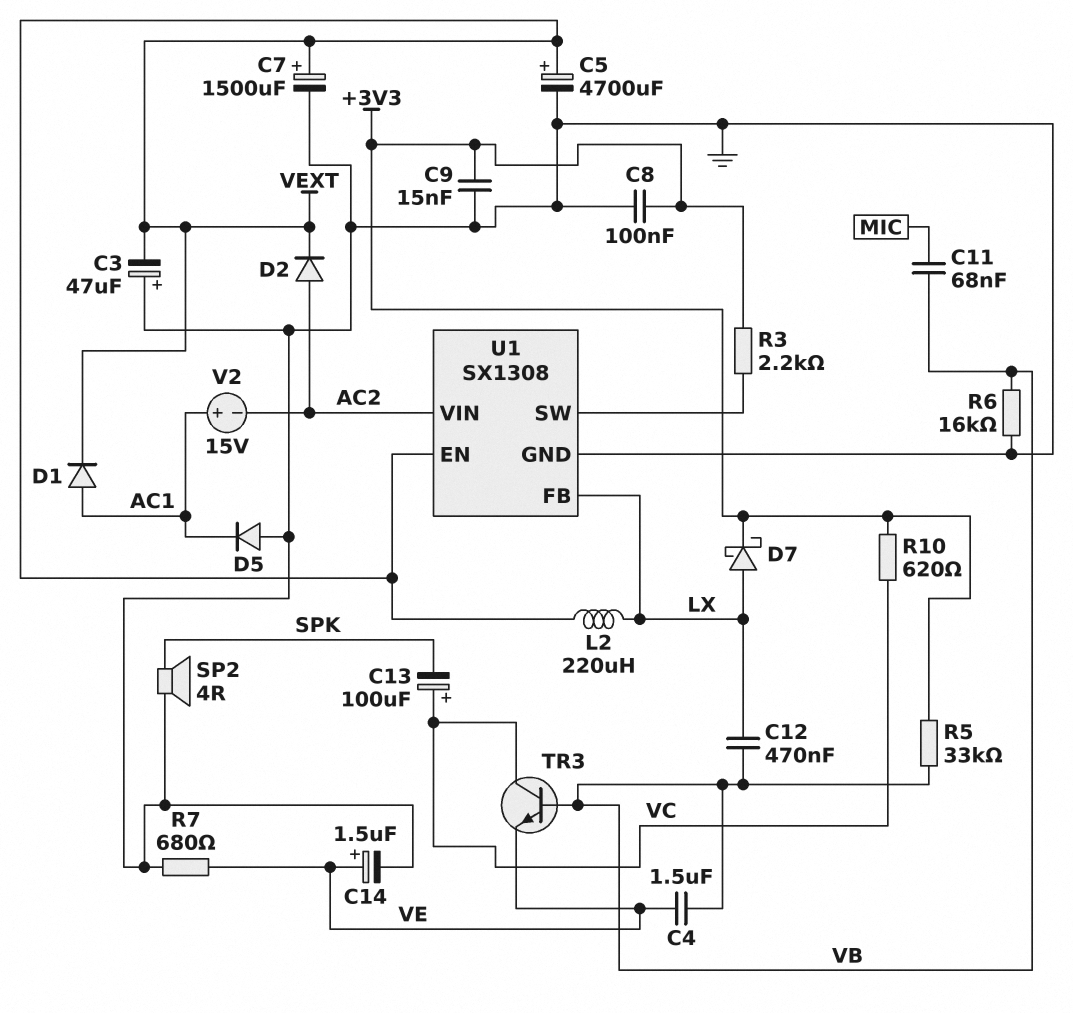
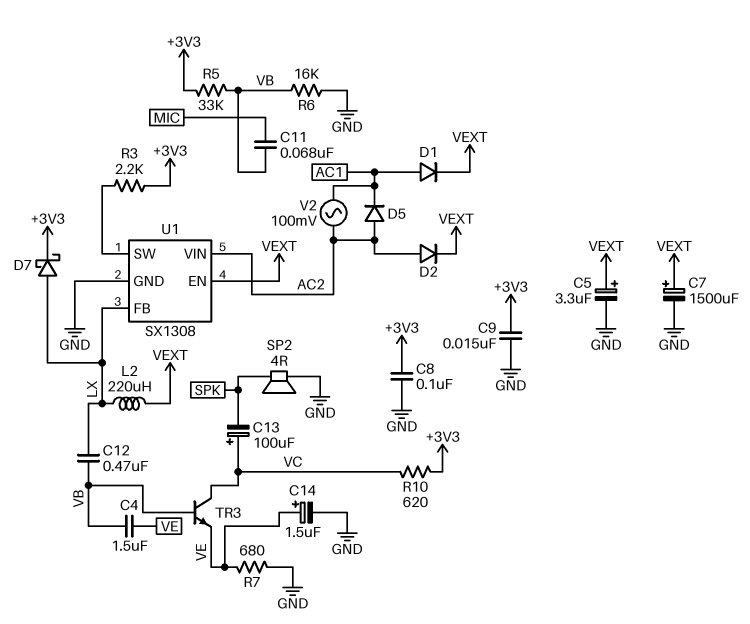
C3: 47uF (plus GND, minus VEXT) -> none
C5: 4700uF (plus VEXT, minus GND) -> 3.3uF (plus VEXT, minus GND)
D5: diode (A GND, K AC1) -> diode (A AC2, K AC1)
V2: 15V (plus AC1, minus AC2) -> AC 100mV (AC1, AC2)

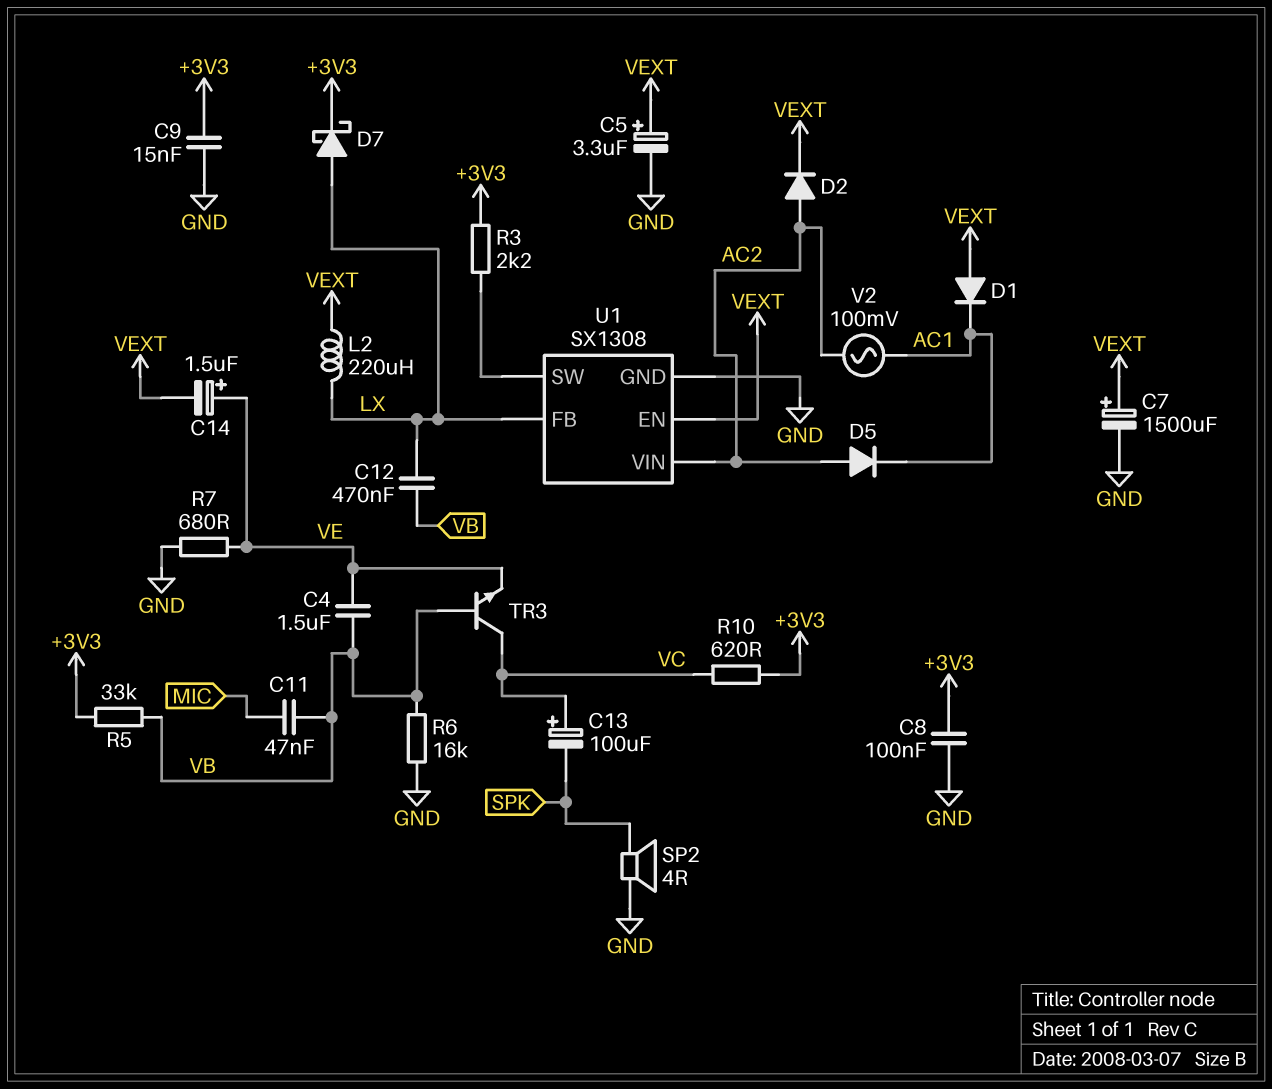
C11: 68nF (MIC, VB) -> 47nF (MIC, VB)
C14: 1.5uF (plus VE, minus GND) -> 1.5uF (plus VE, minus VEXT)
D1: diode (A AC1, K VEXT) -> diode (A VEXT, K AC1)

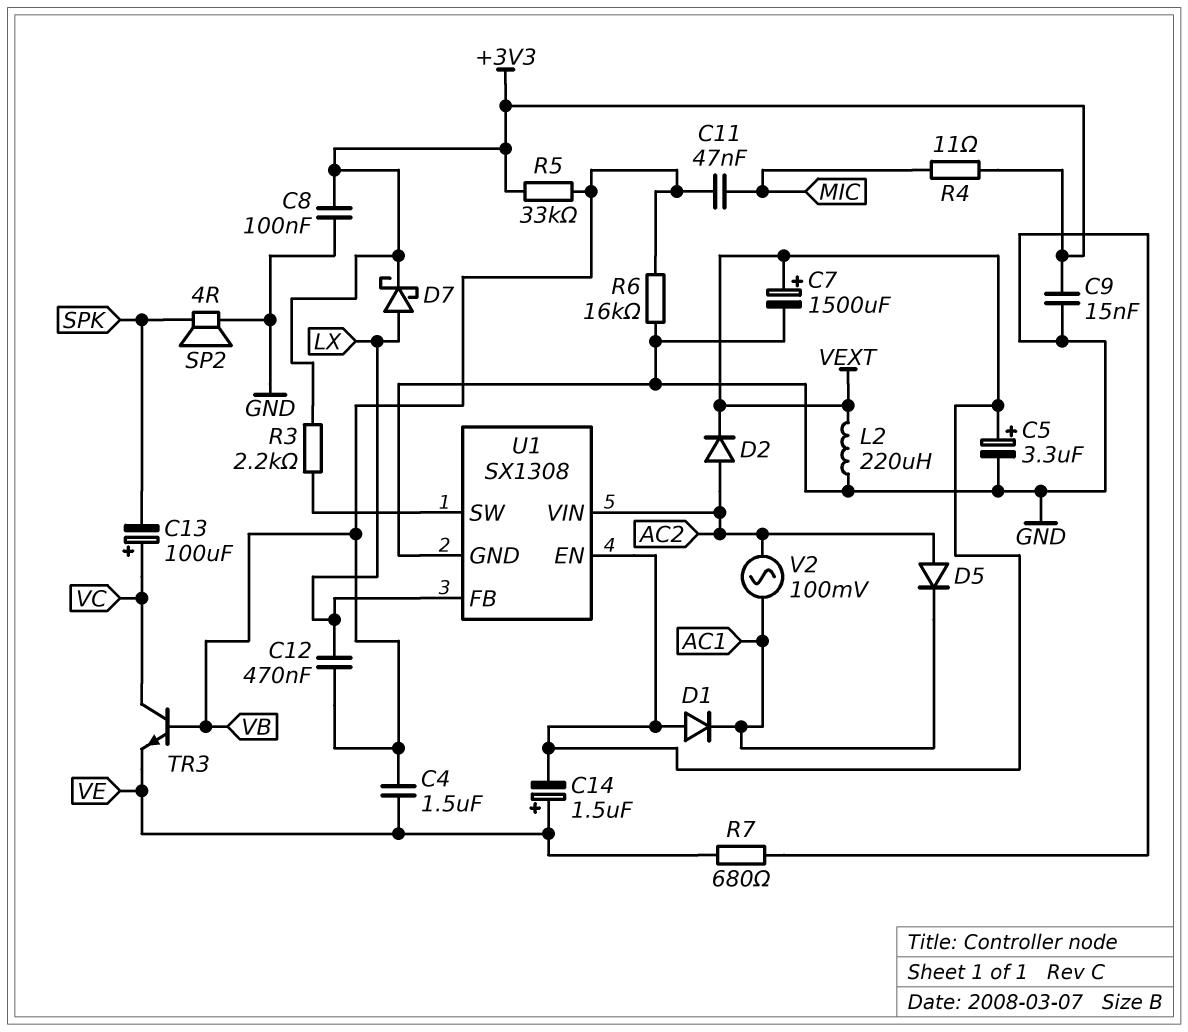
L2: 220uH (LX, VEXT) -> 220uH (GND, VEXT)
R4: none -> 11 (+3V3, MIC)
R10: 620 (+3V3, VC) -> none

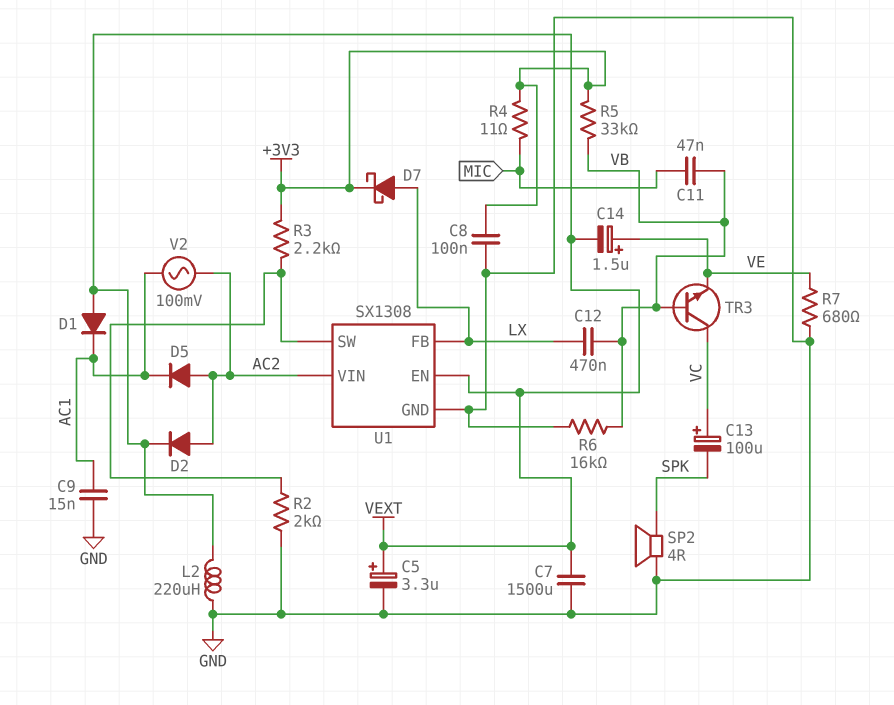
C4: 1.5uF (VB, VE) -> none
C7: 1500uF (plus VEXT, minus GND) -> 1500uF (GND, VEXT)
C9: 15nF (+3V3, GND) -> 15nF (AC1, GND)
R2: none -> 2k (GND, U1/SW)

